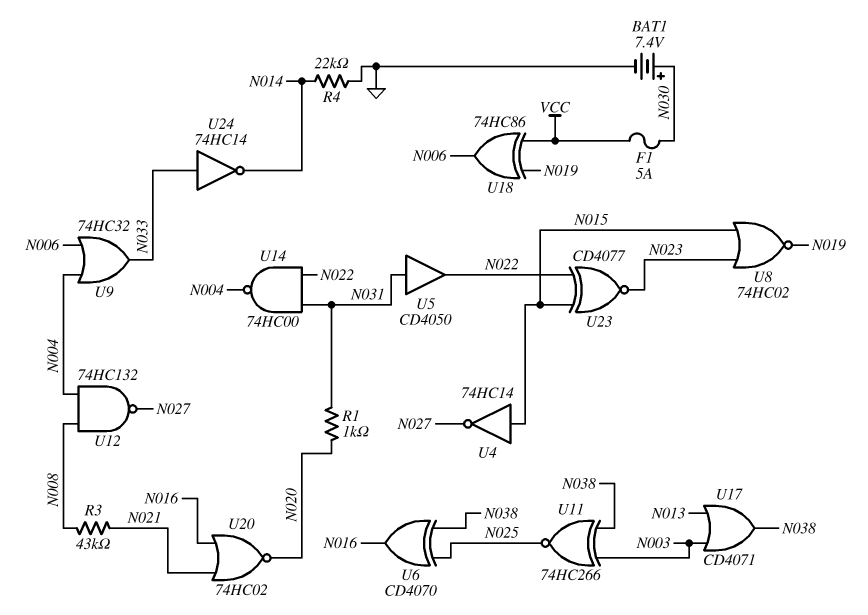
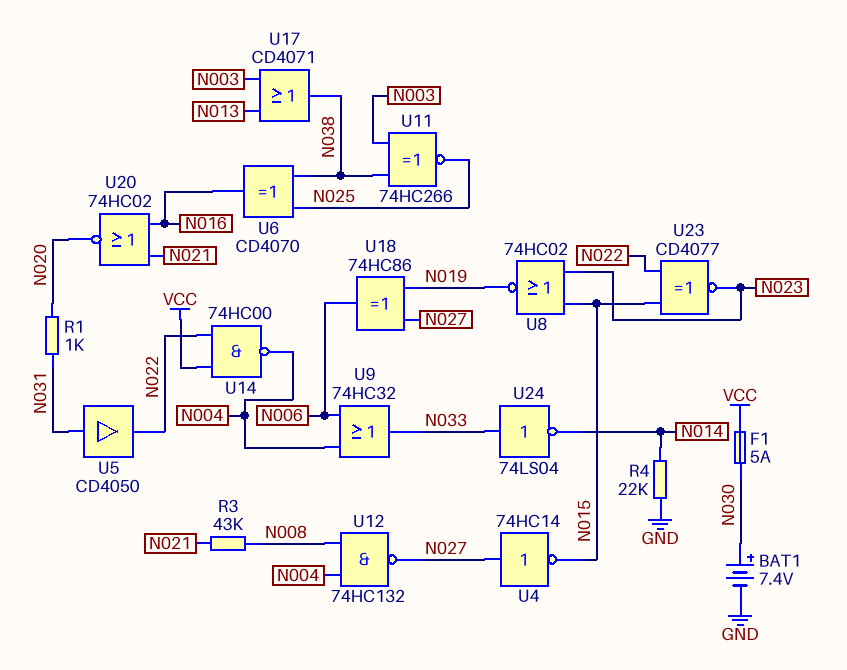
U4: NOT 74HC14 (in N015, out N027) -> NOT 74HC14 (in N027, out N015)
U14: NAND 74HC00 (in N022, in N031, out N004) -> NAND 74HC00 (in N022, in VCC, out N004)
U18: XOR 74HC86 (in N019, in VCC, out N006) -> XOR 74HC86 (in N019, in N027, out N006)
U24: NOT 74HC14 (in N033, out N014) -> NOT 74LS04 (in N033, out N014)

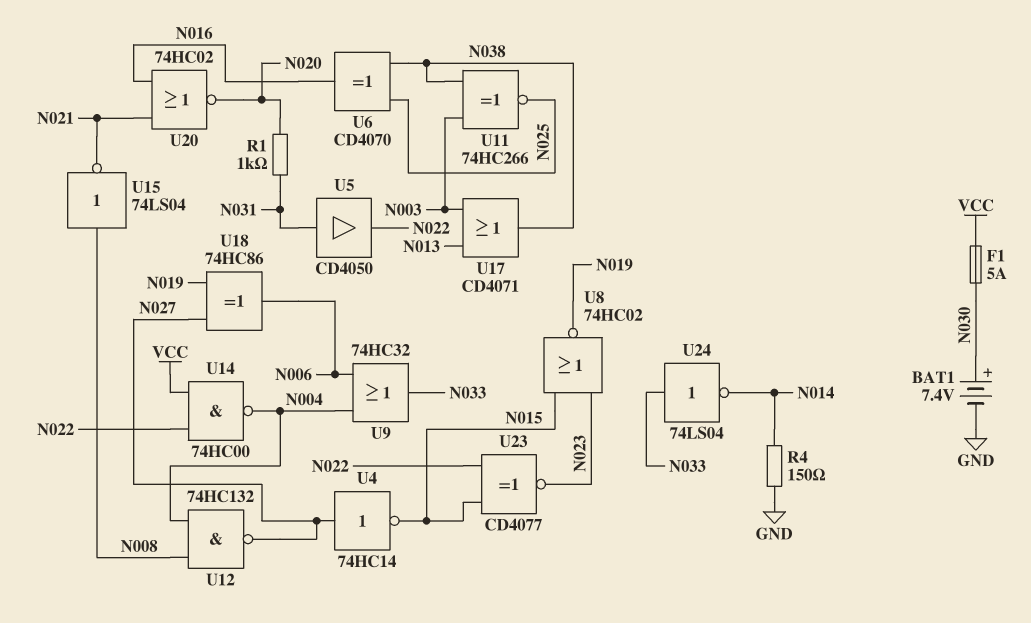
R3: 43k (N008, N021) -> none
R4: 22k (GND, N014) -> 150 (GND, N014)
U15: none -> NOT 74LS04 (in N008, out N021)

